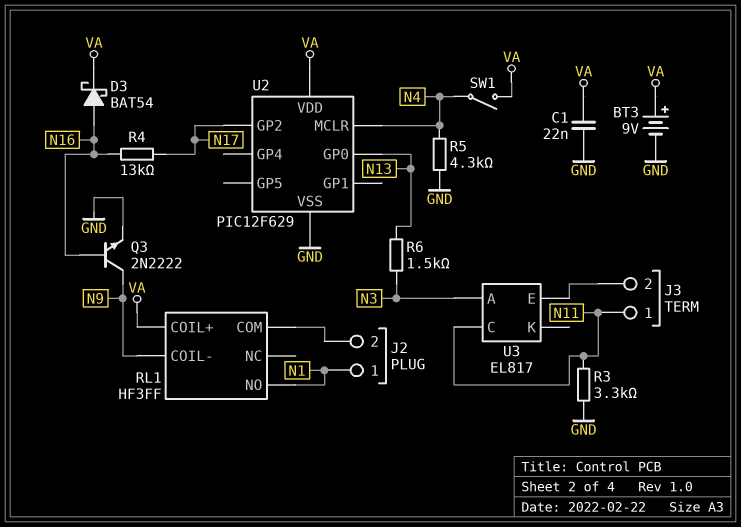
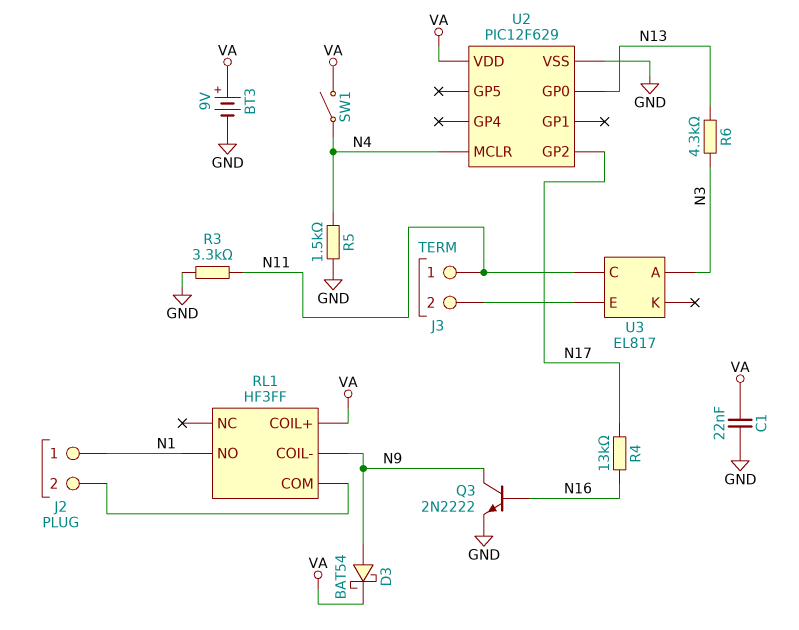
D3: schottky BAT54 (A N16, K VA) -> schottky BAT54 (A N9, K VA)
R5: 4.3k (GND, N4) -> 1.5k (GND, N4)
R6: 1.5k (N3, N13) -> 4.3k (N3, N13)

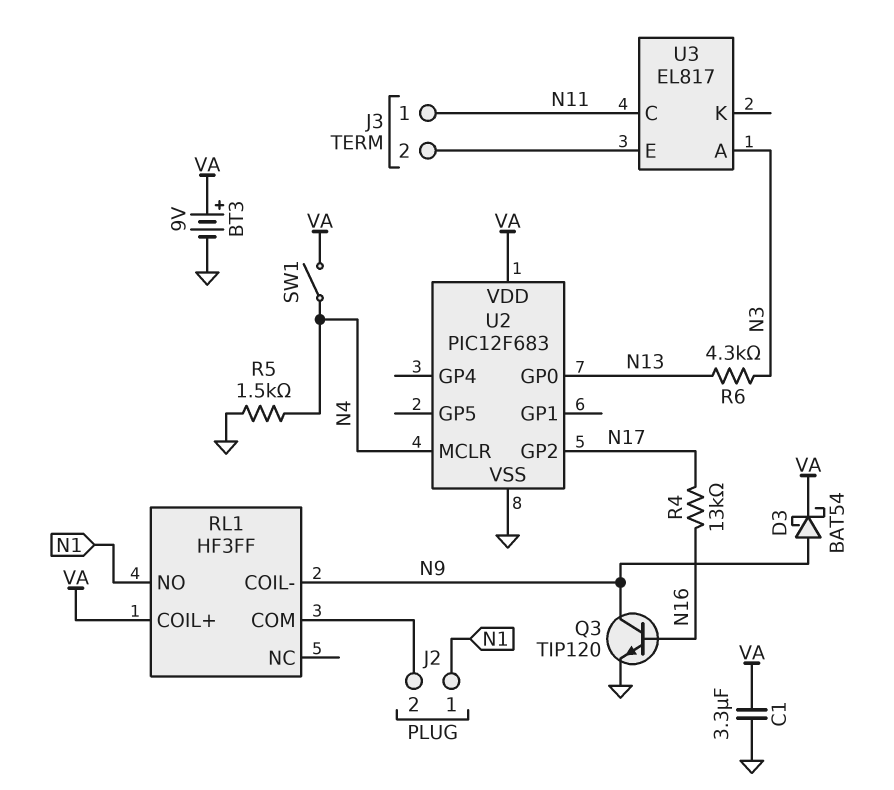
C1: 22nF (GND, VA) -> 3.3uF (GND, VA)
Q3: NPN 2N2222 (B N16, C N9, E GND) -> NPN TIP120 (B N16, C N9, E GND)
R3: 3.3k (GND, N11) -> none
U2: PIC12F629 -> PIC12F683

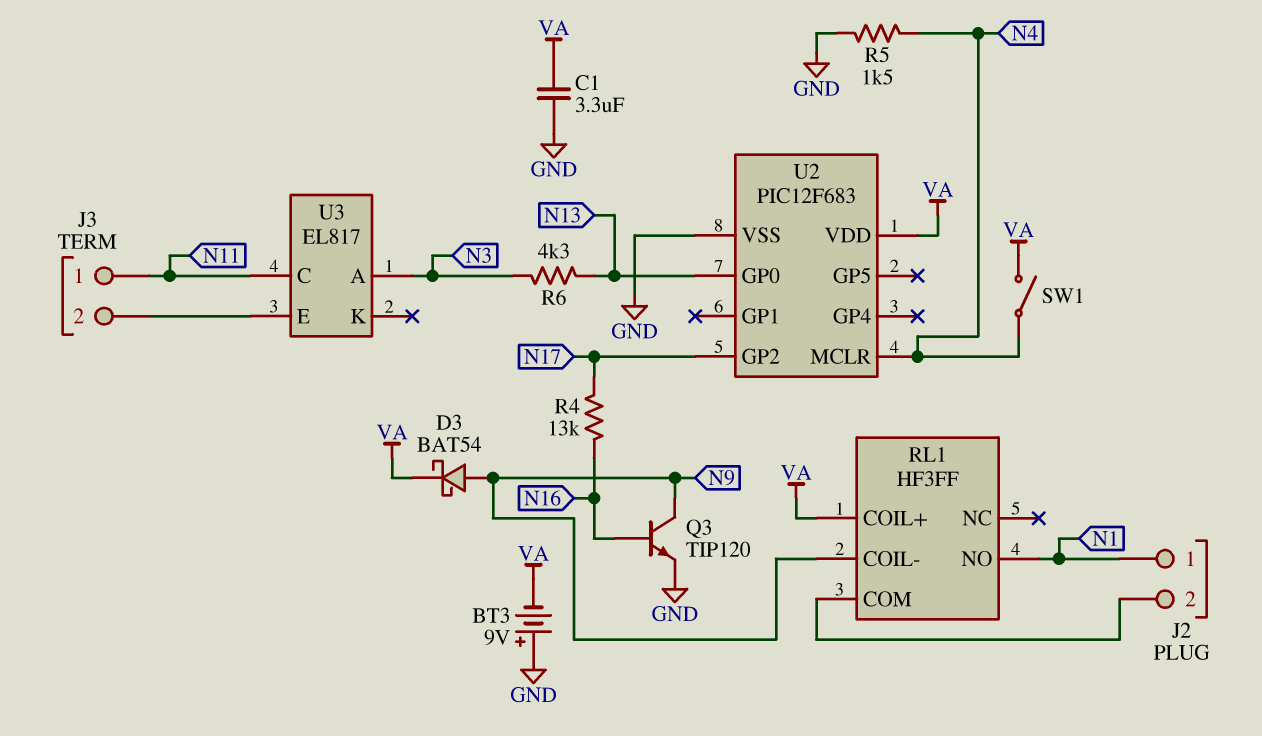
BT3: 9V (plus VA, minus GND) -> 9V (plus GND, minus VA)

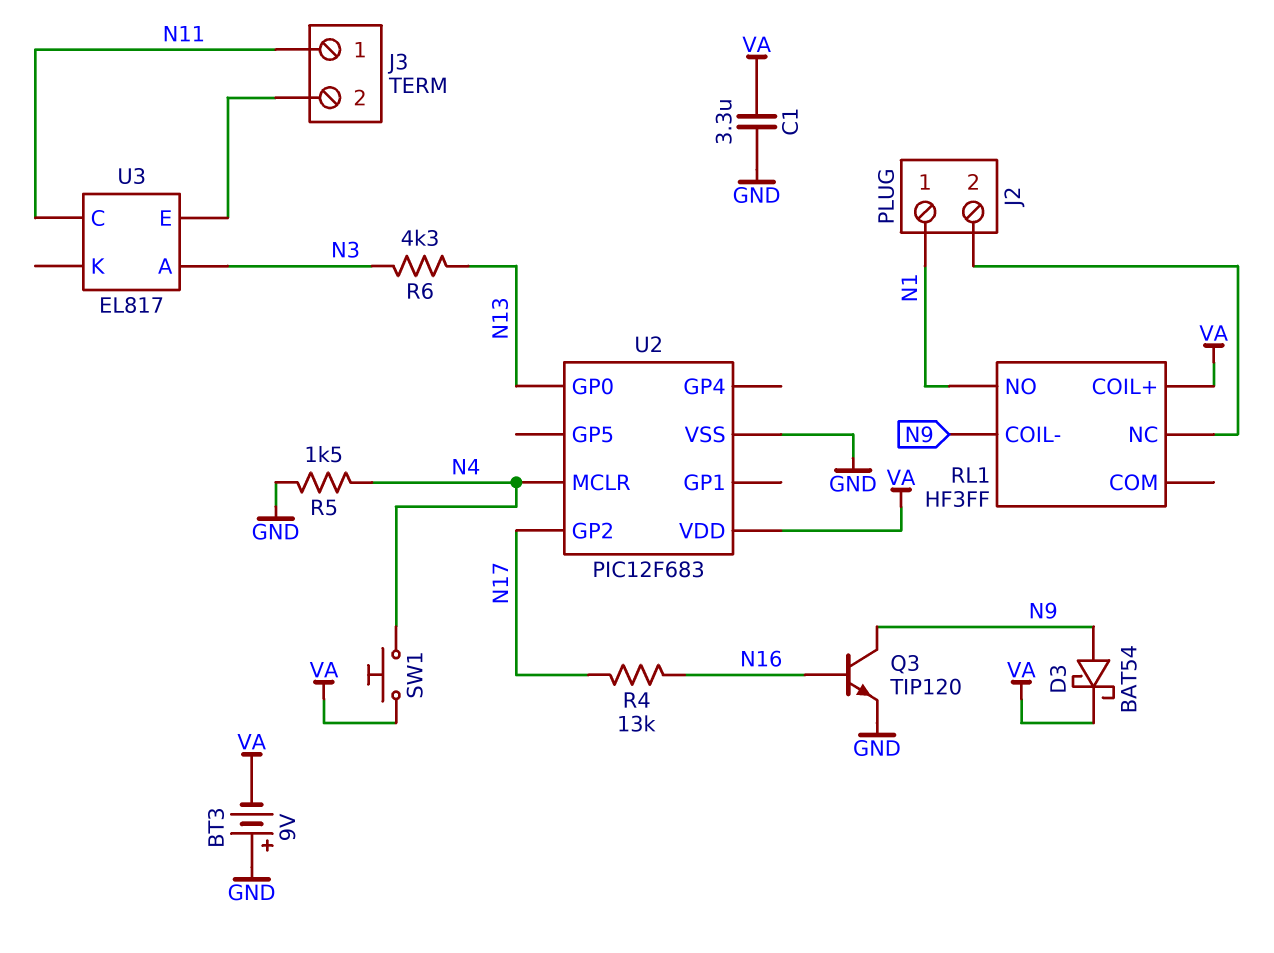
RL1 pin COM: J2/2 -> none
RL1 pin NC: none -> J2/2
SW1: switch (N4, VA) -> button (N4, VA)

